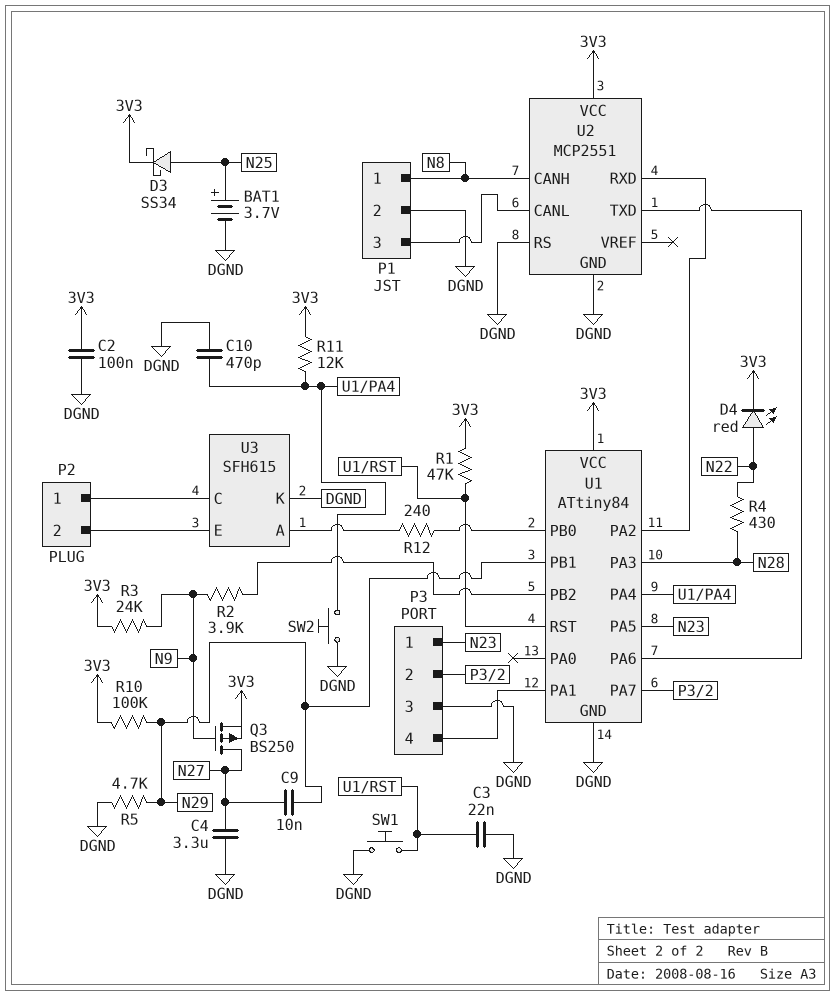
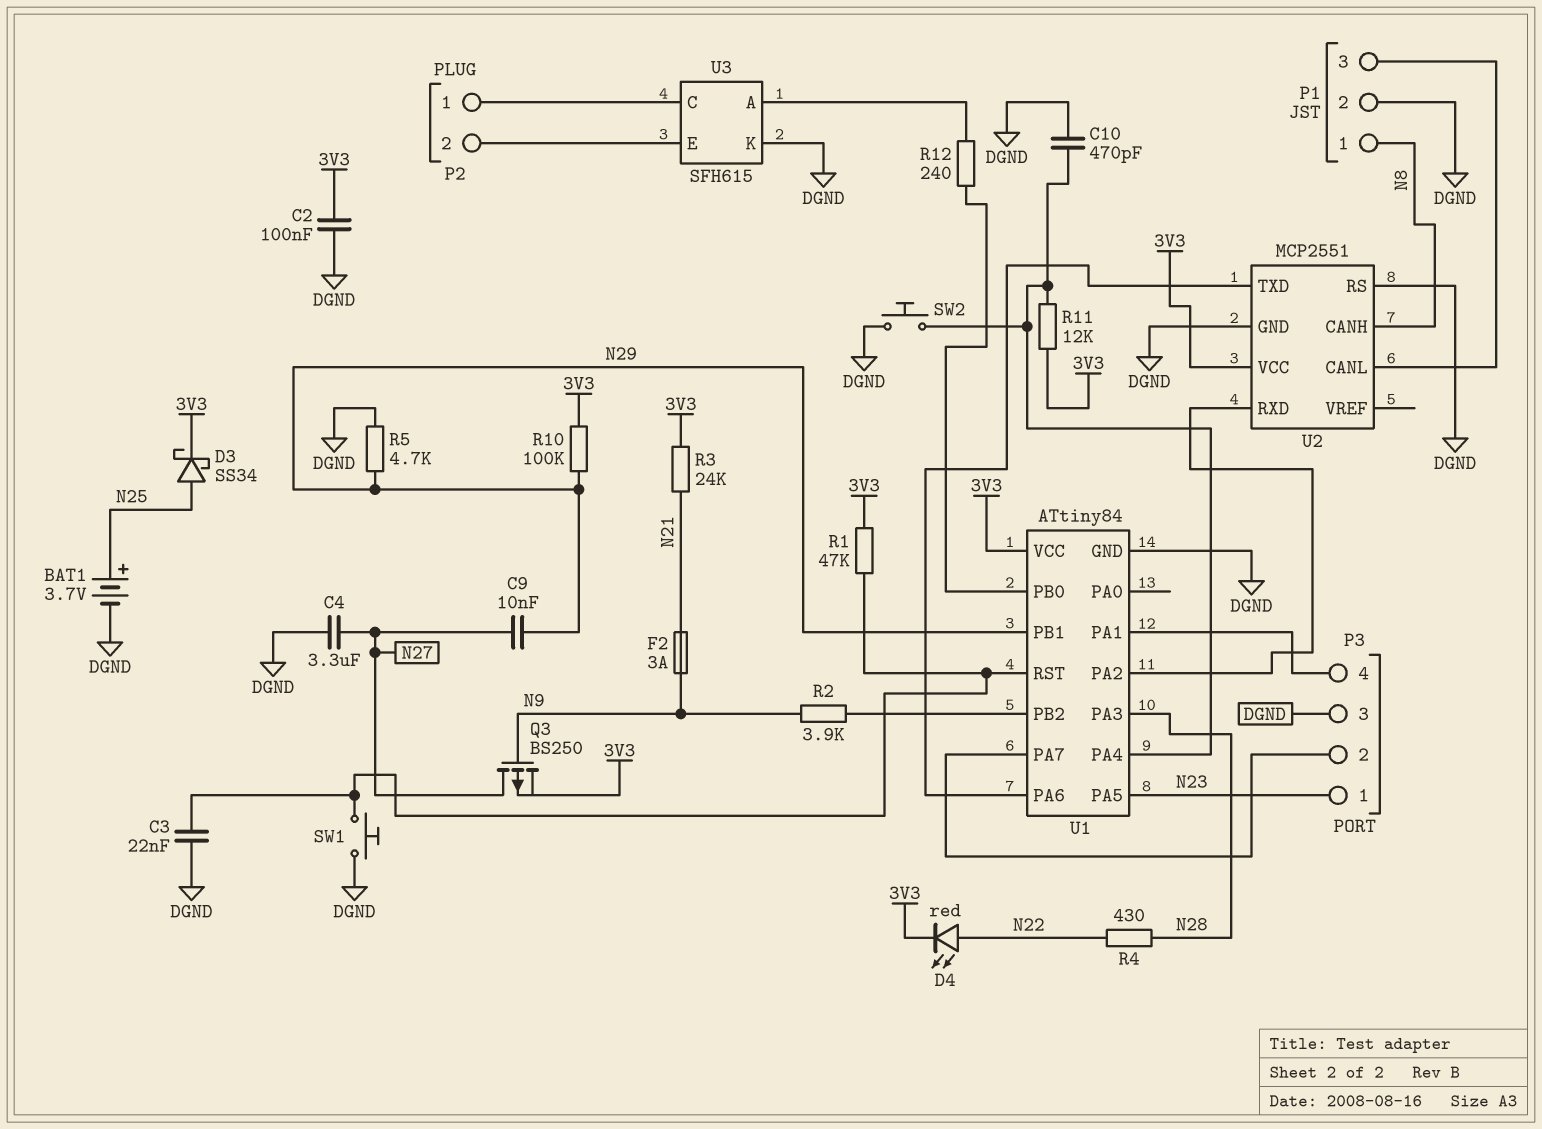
F2: none -> 3A (N9, N21)
R3: 24k (3V3, N9) -> 24k (3V3, N21)

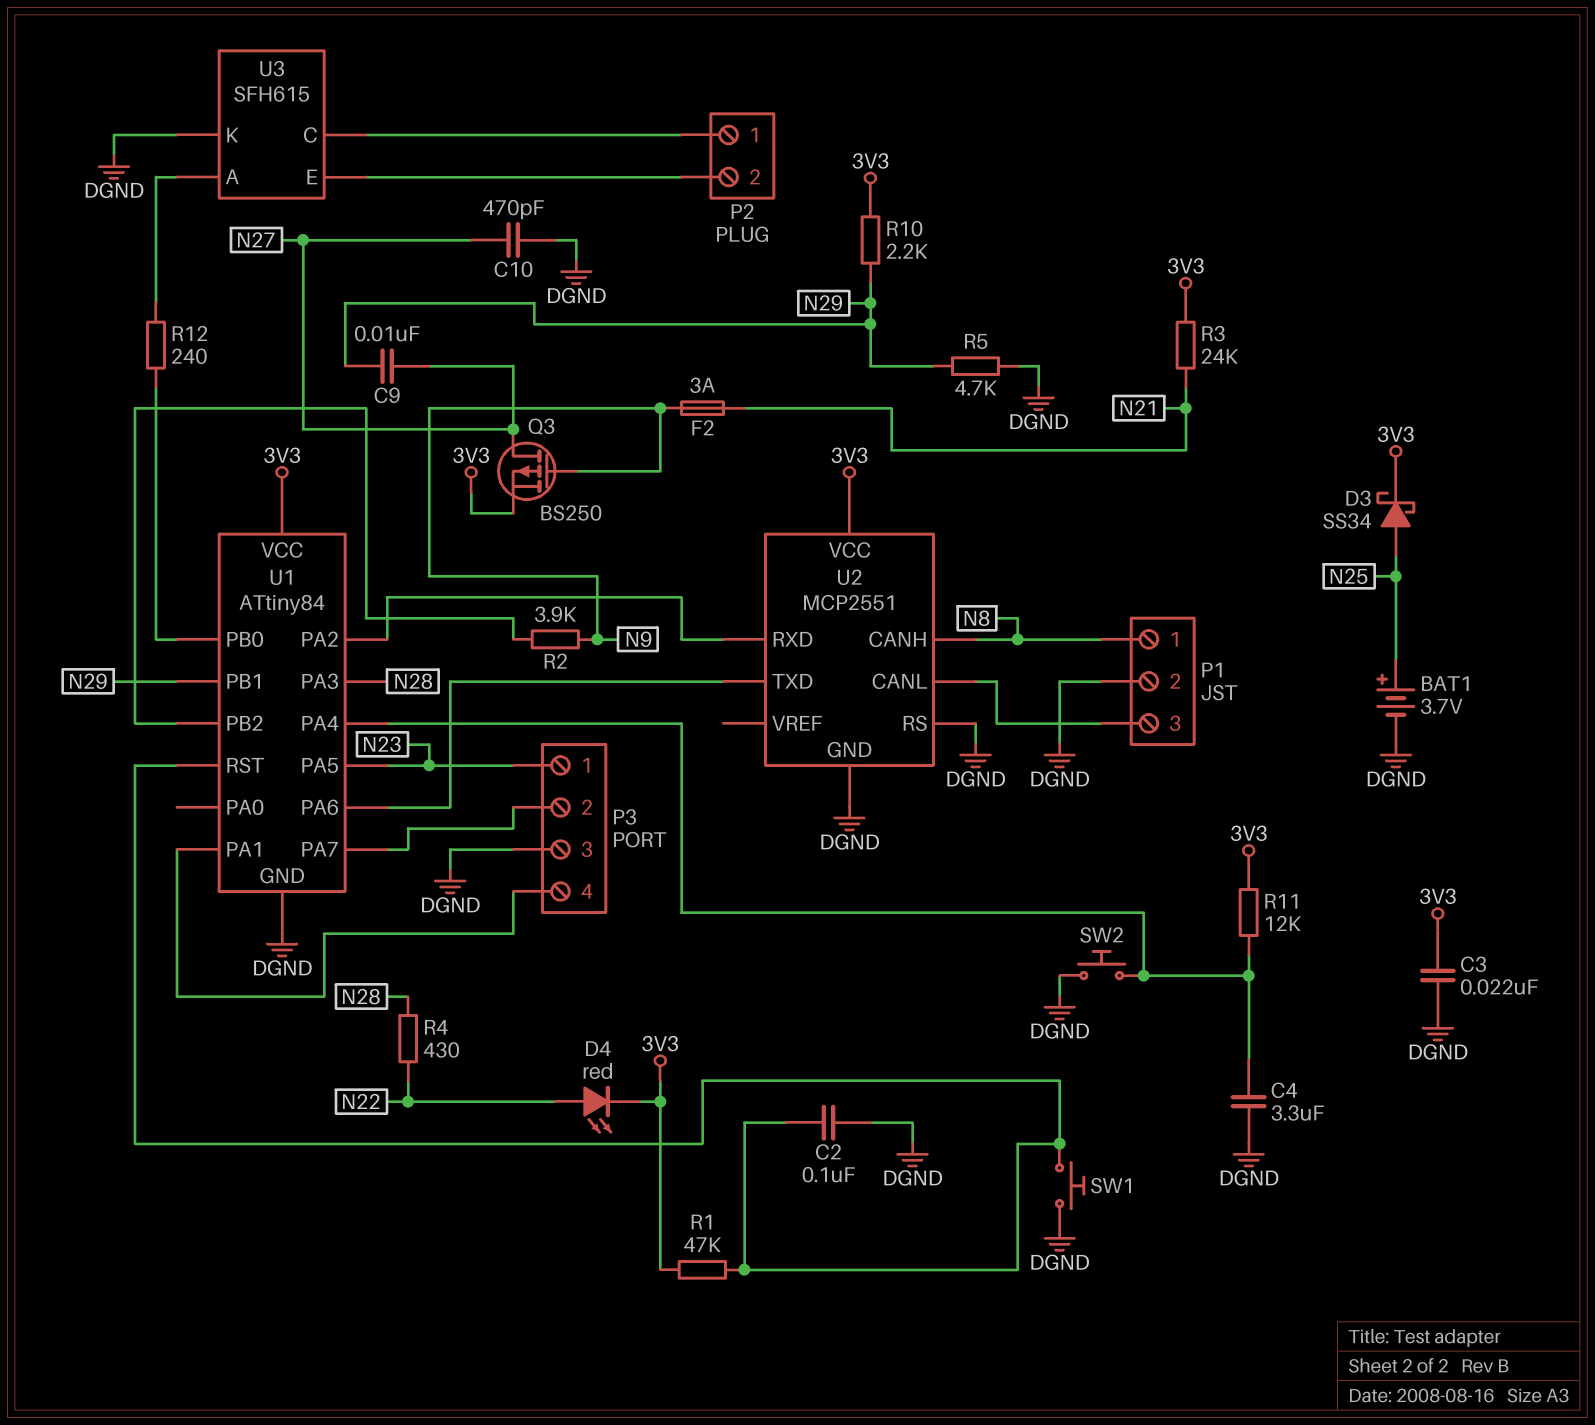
C2: 100nF (3V3, DGND) -> 100nF (DGND, U1/RST)
C3: 22nF (DGND, U1/RST) -> 22nF (3V3, DGND)
C4: 3.3uF (DGND, N27) -> 3.3uF (DGND, U1/PA4)
C10: 470pF (DGND, U1/PA4) -> 470pF (DGND, N27)
R10: 100k (3V3, N29) -> 2.2k (3V3, N29)

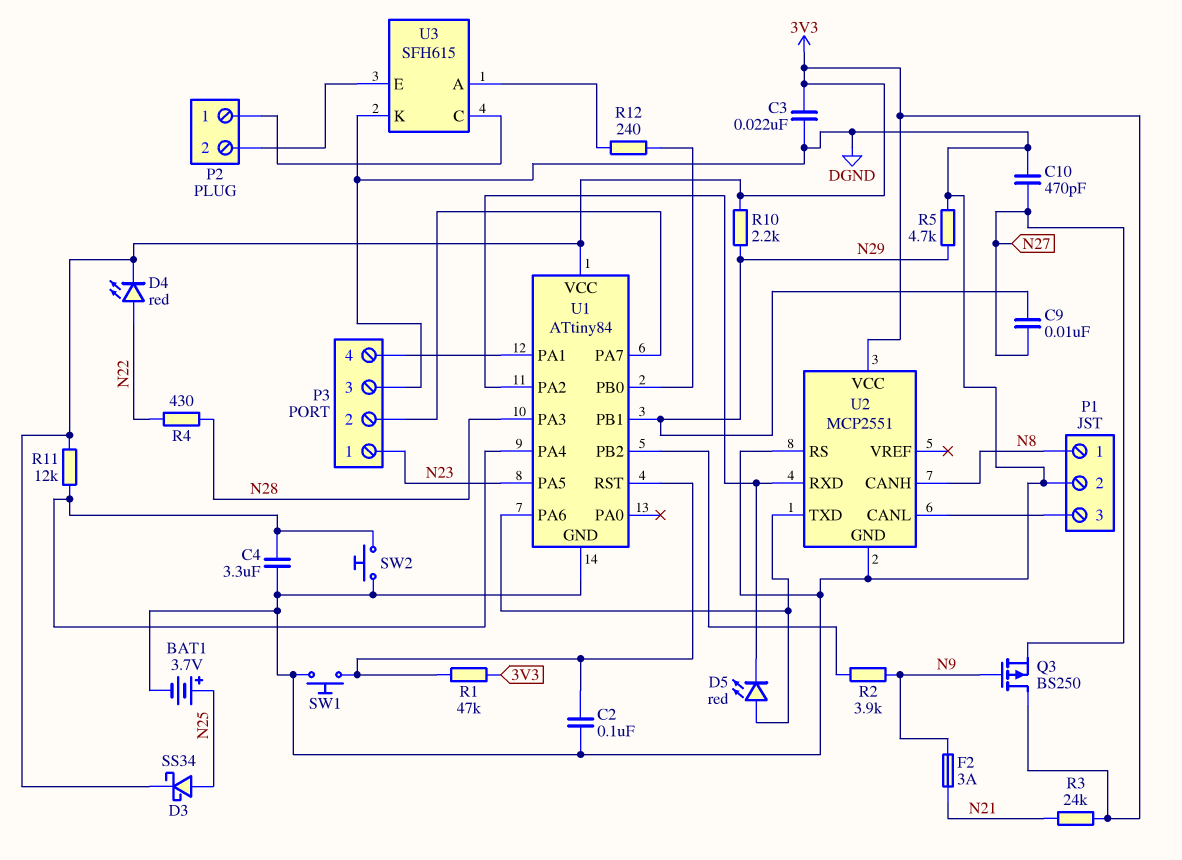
D5: none -> LED red (A U1/PA6, K U1/PA2)
Q3: PMOS BS250 (G N9, D N27, S 3V3) -> PMOS BS250 (G N9, D 3V3, S N27)

